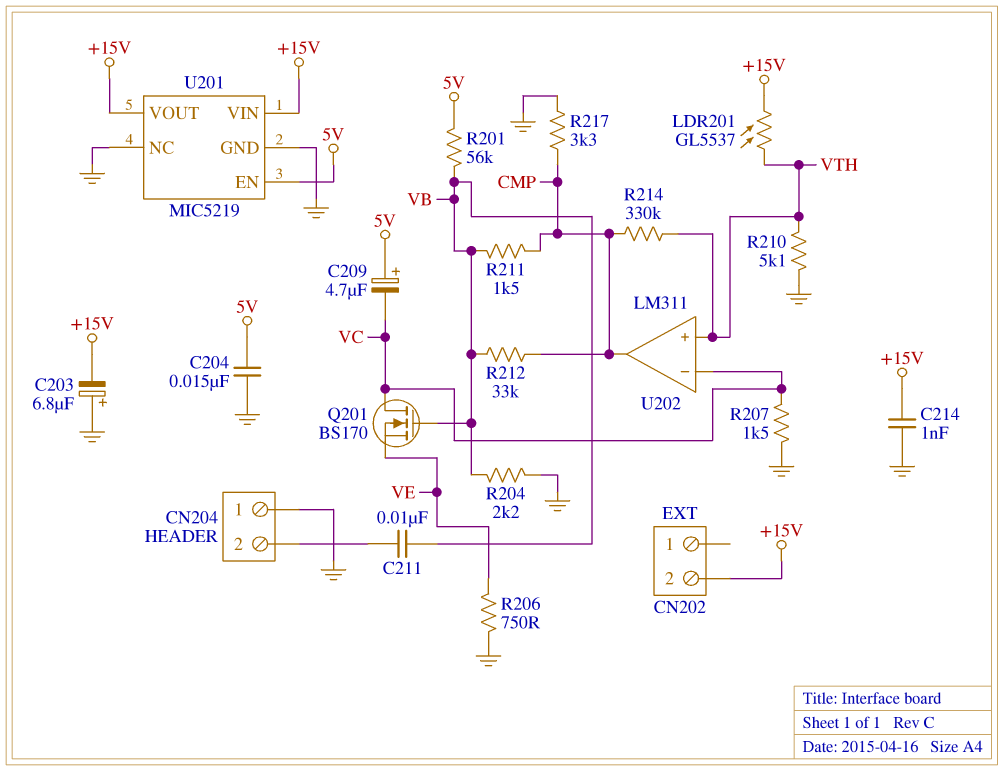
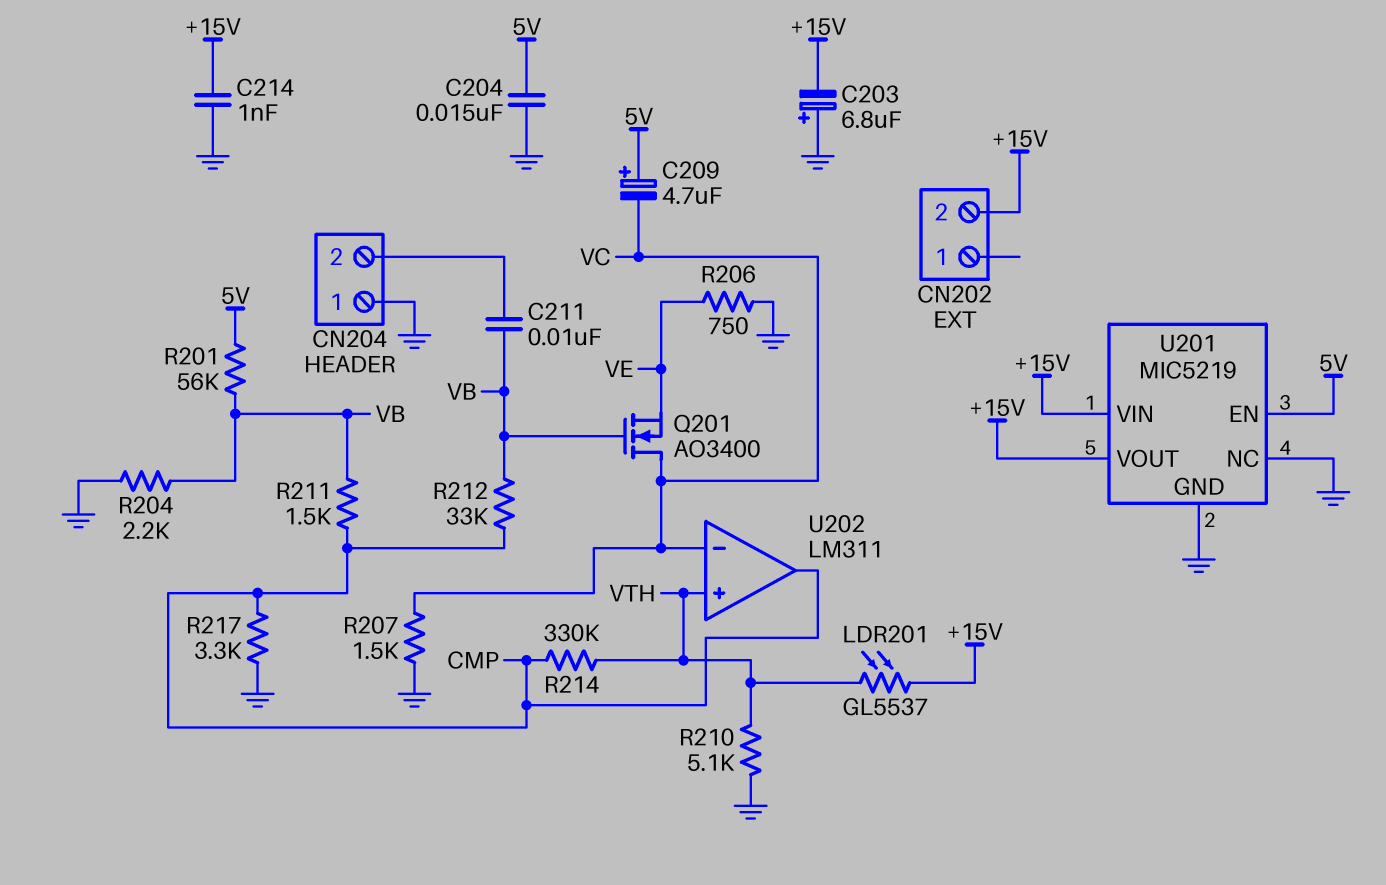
Q201: NMOS BS170 (G VB, D VC, S VE) -> NMOS AO3400 (G VB, D VC, S VE)

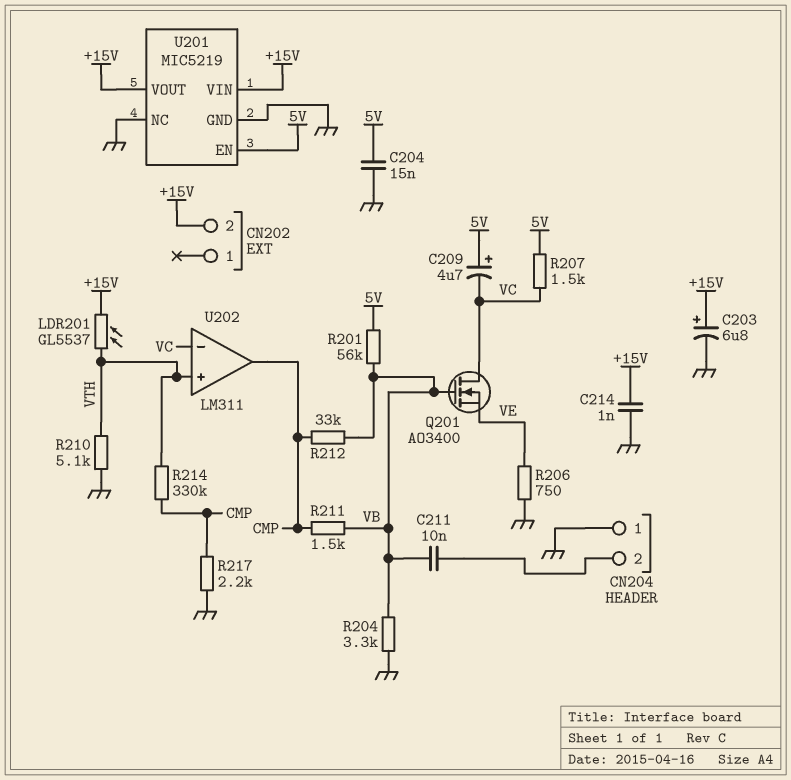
C203: 6.8uF (plus GND, minus +15V) -> 6.8uF (plus +15V, minus GND)
R204: 2.2k (GND, VB) -> 3.3k (GND, VB)
R207: 1.5k (GND, VC) -> 1.5k (5V, VC)
R217: 3.3k (CMP, GND) -> 2.2k (CMP, GND)

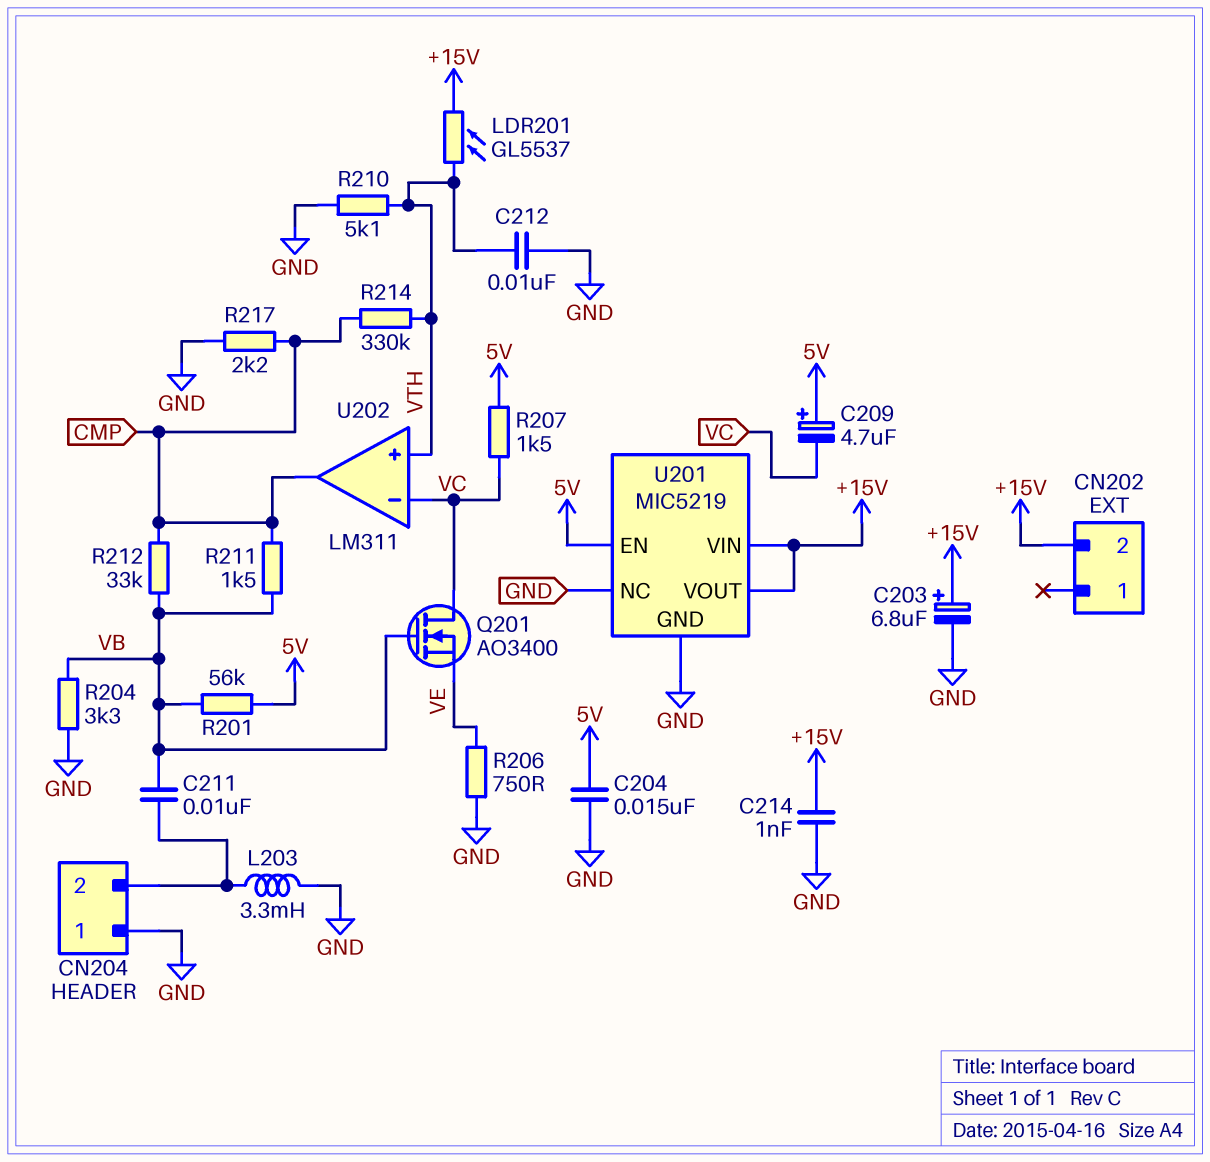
C212: none -> 10nF (GND, VTH)
L203: none -> 3.3mH (CN204/2, GND)

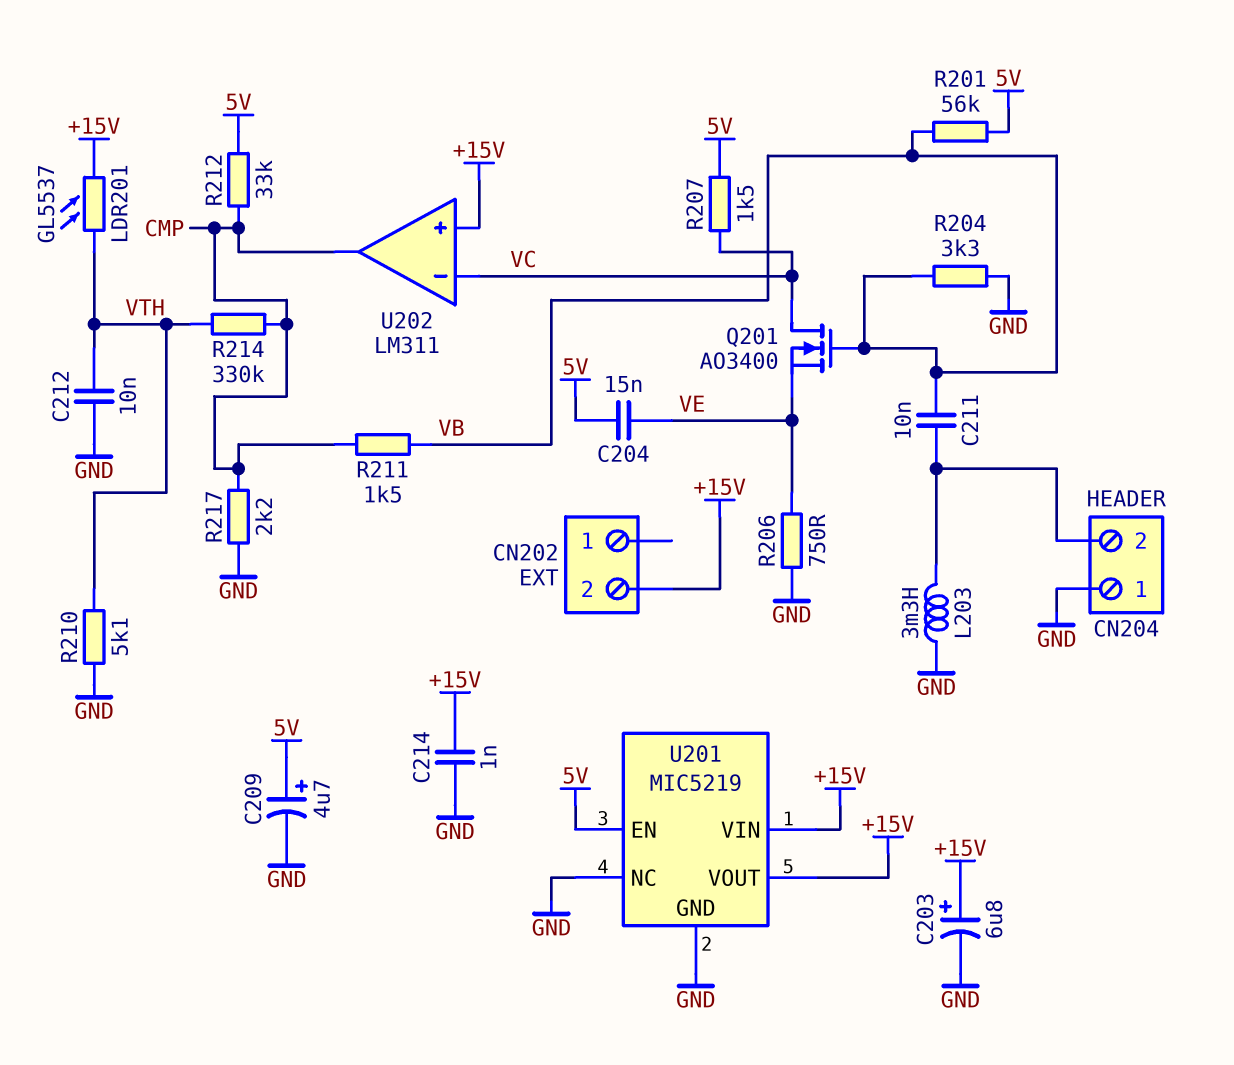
C204: 15nF (5V, GND) -> 15nF (5V, VE)
C209: 4.7uF (plus 5V, minus VC) -> 4.7uF (plus 5V, minus GND)
R212: 33k (CMP, VB) -> 33k (5V, CMP)
U202 pin in+: VTH -> +15V

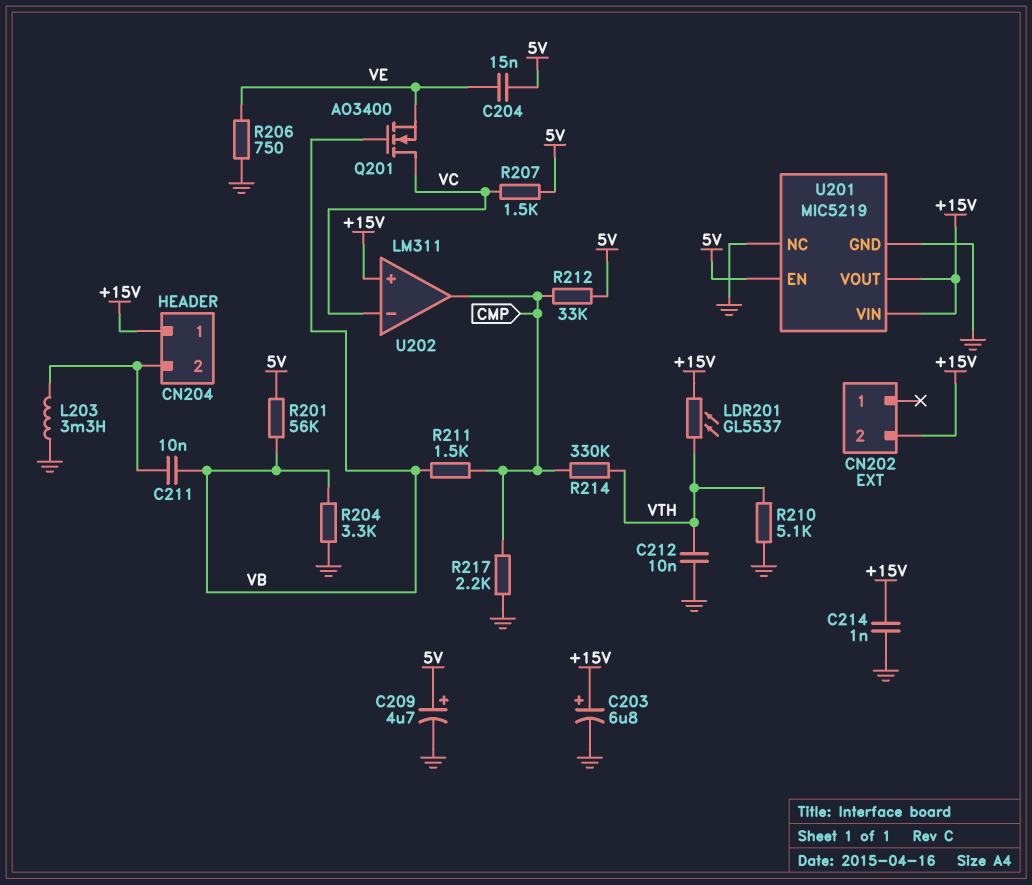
CN204 pin 1: GND -> +15V

